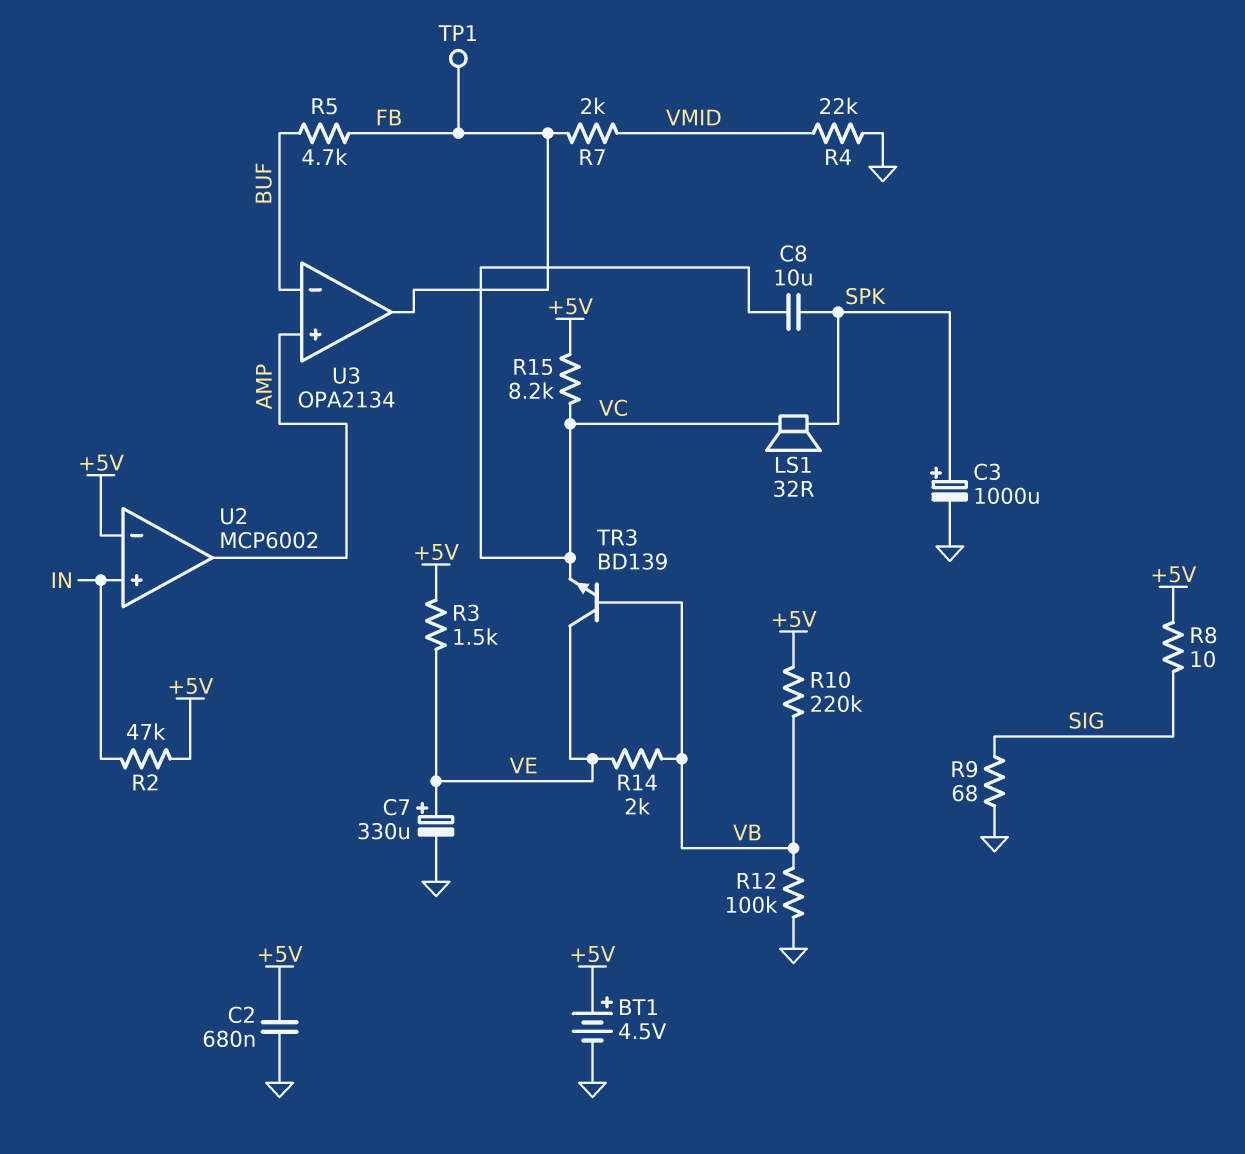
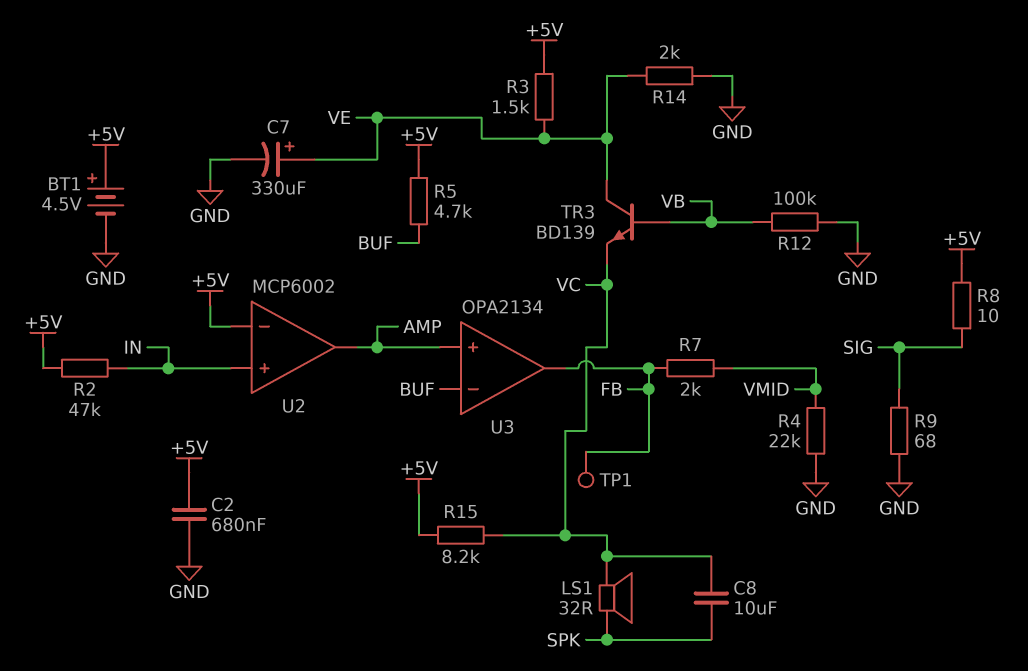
C3: 1000uF (plus SPK, minus GND) -> none
R5: 4.7k (BUF, FB) -> 4.7k (+5V, BUF)
R10: 220k (+5V, VB) -> none
R14: 2k (VB, VE) -> 2k (GND, VE)

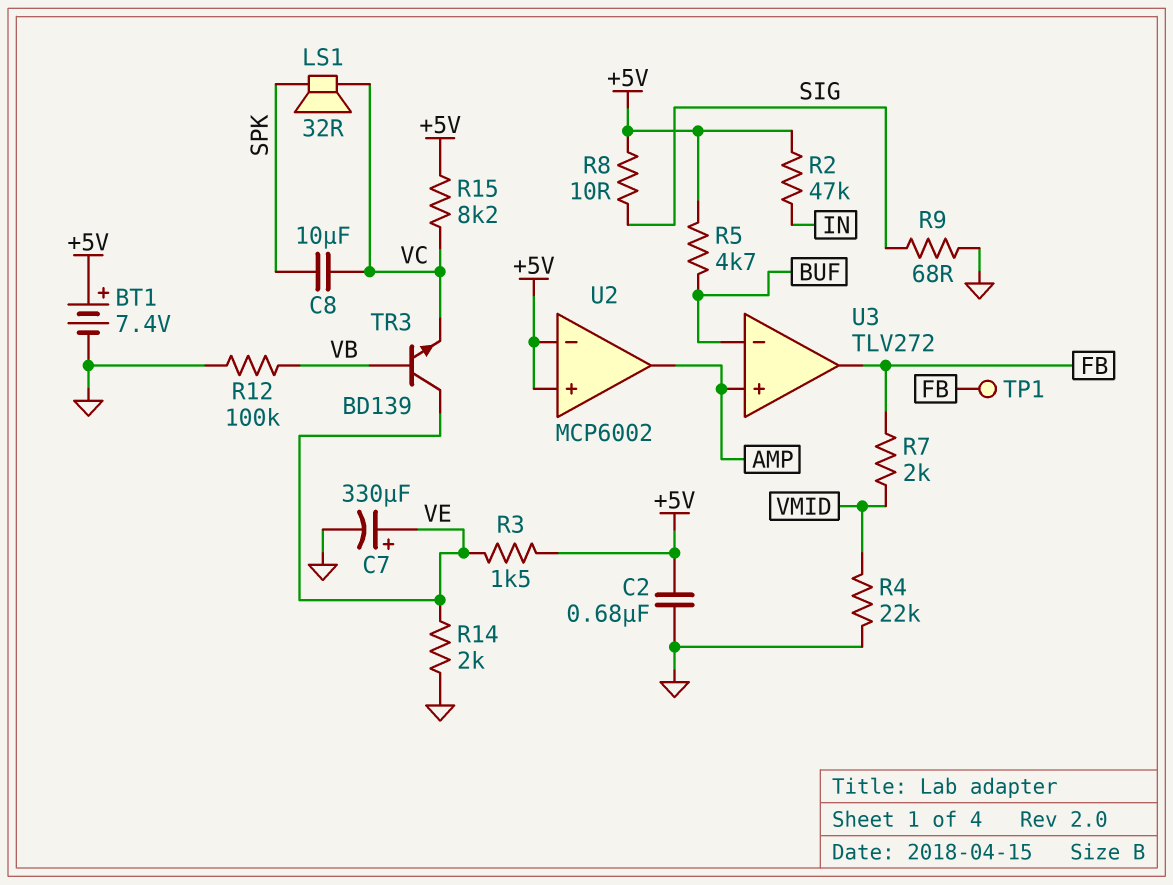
BT1: 4.5V (plus +5V, minus GND) -> 7.4V (plus +5V, minus GND)
U2 pin in+: IN -> +5V
U3: OPA2134 -> TLV272

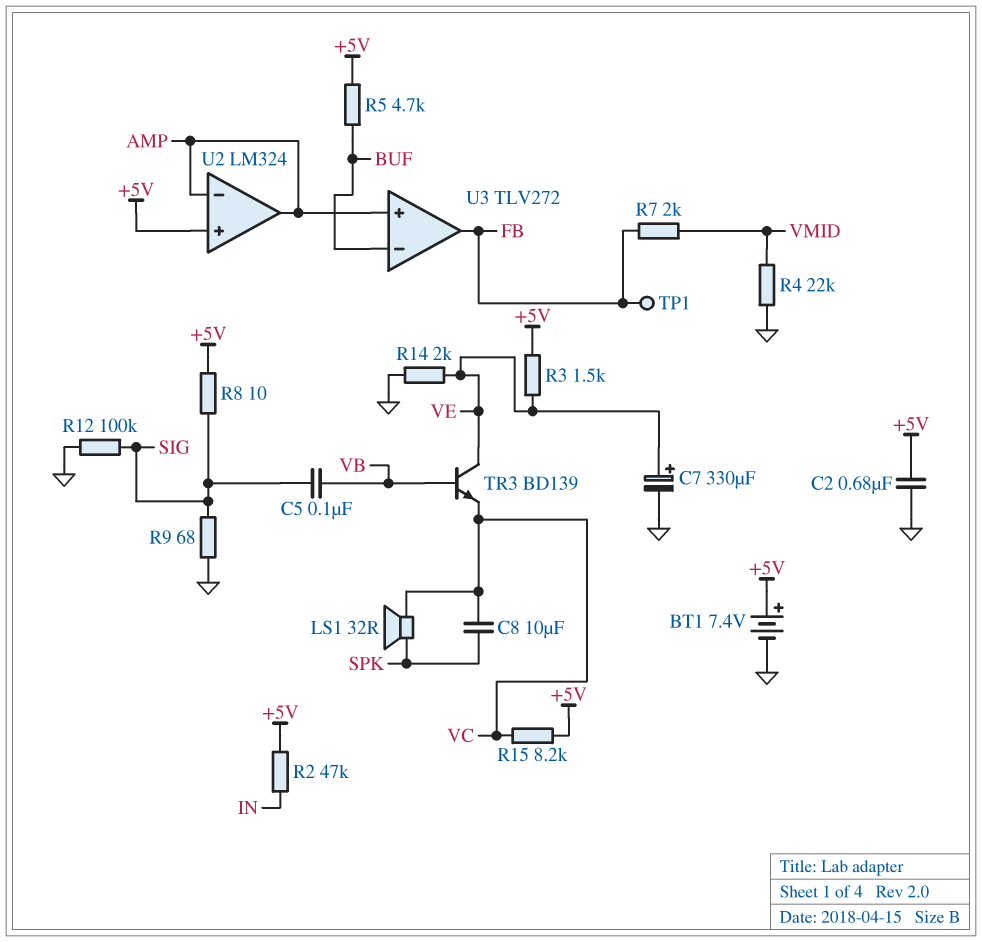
C5: none -> 100nF (SIG, VB)
R12: 100k (GND, VB) -> 100k (GND, SIG)
U2: MCP6002 -> LM324
U2 pin in-: +5V -> AMP

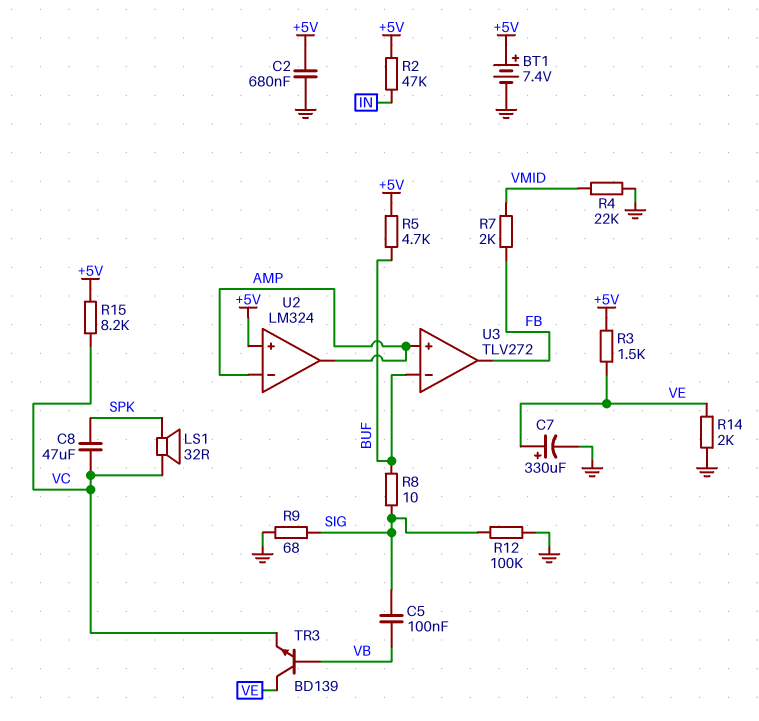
C8: 10uF (SPK, VC) -> 47uF (SPK, VC)
R8: 10 (+5V, SIG) -> 10 (BUF, SIG)
TP1: test point (FB) -> none

